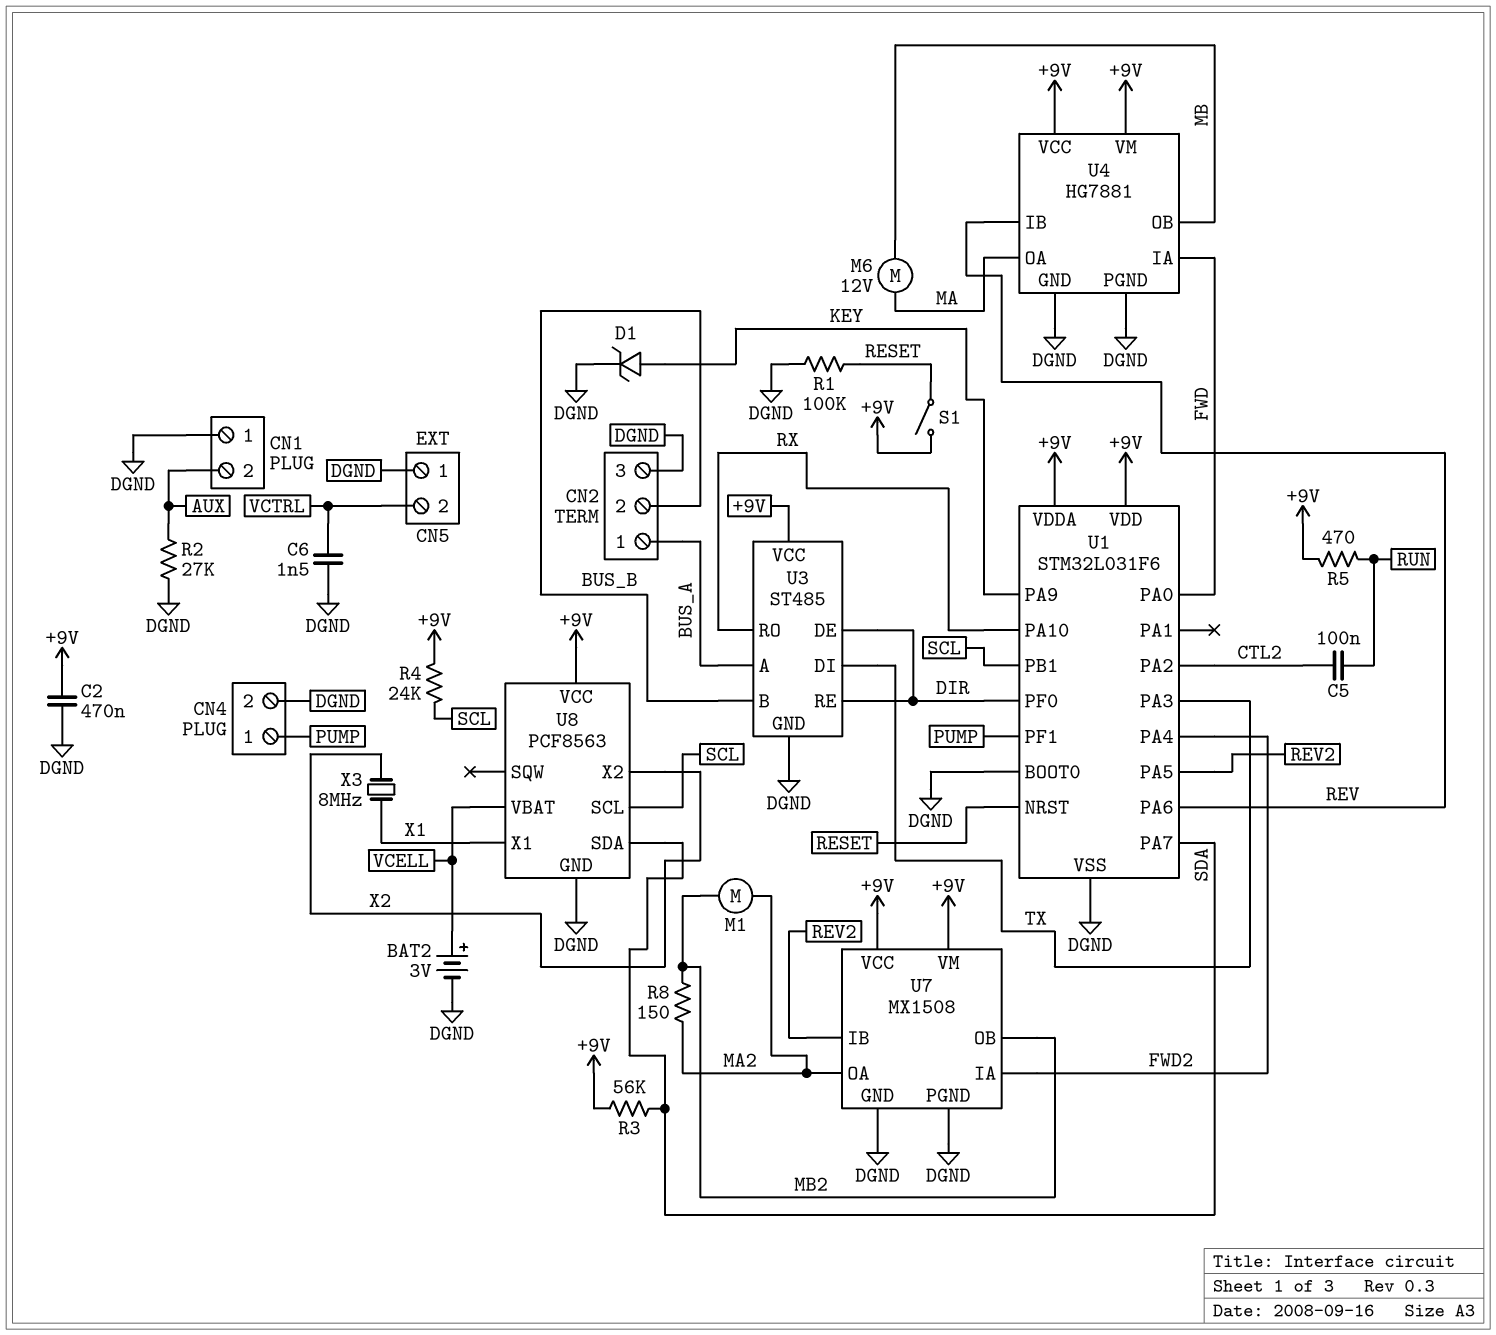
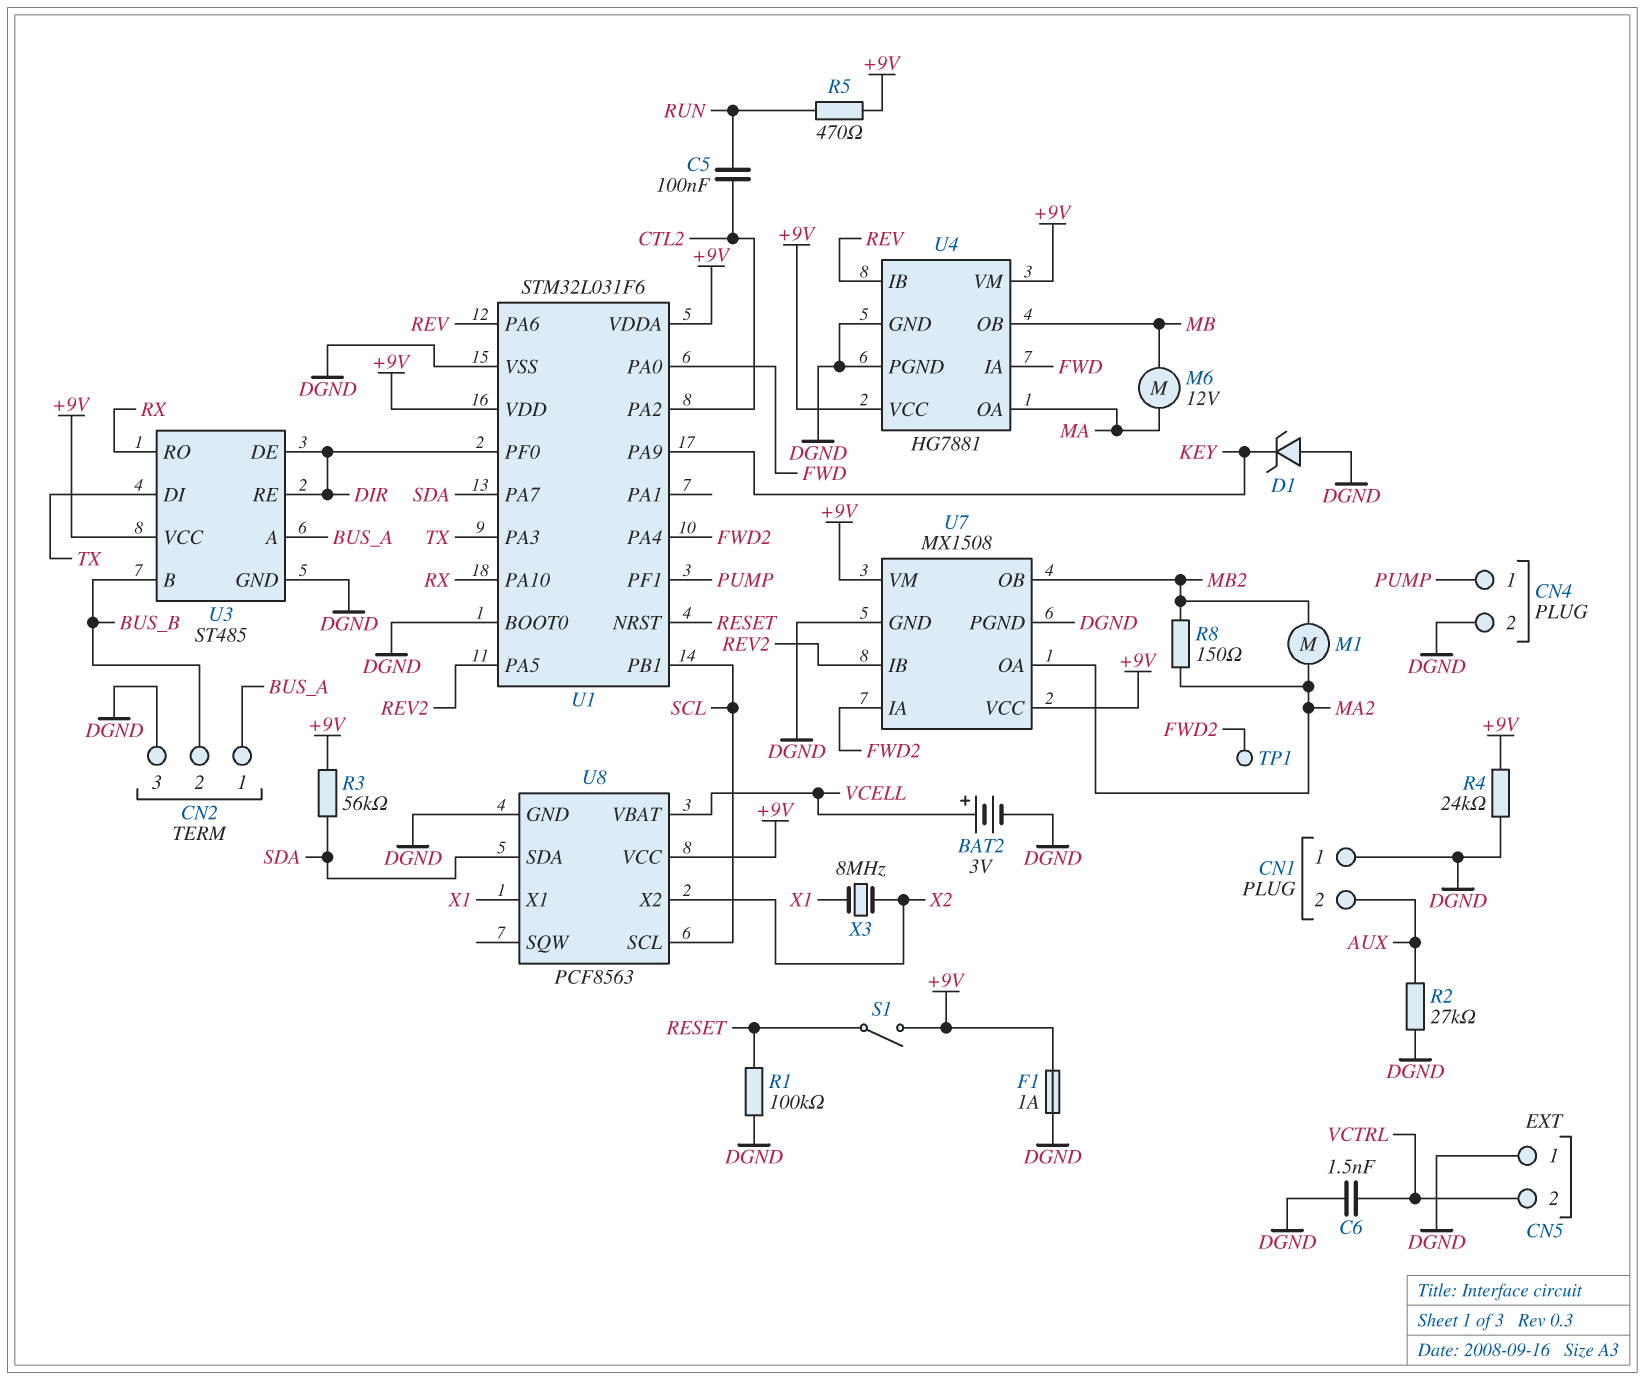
C2: 470nF (+9V, DGND) -> none
D1: zener (A KEY, K DGND) -> zener (A DGND, K KEY)
F1: none -> 1A (+9V, DGND)
R4: 24k (+9V, SCL) -> 24k (+9V, DGND)
TP1: none -> test point (FWD2)

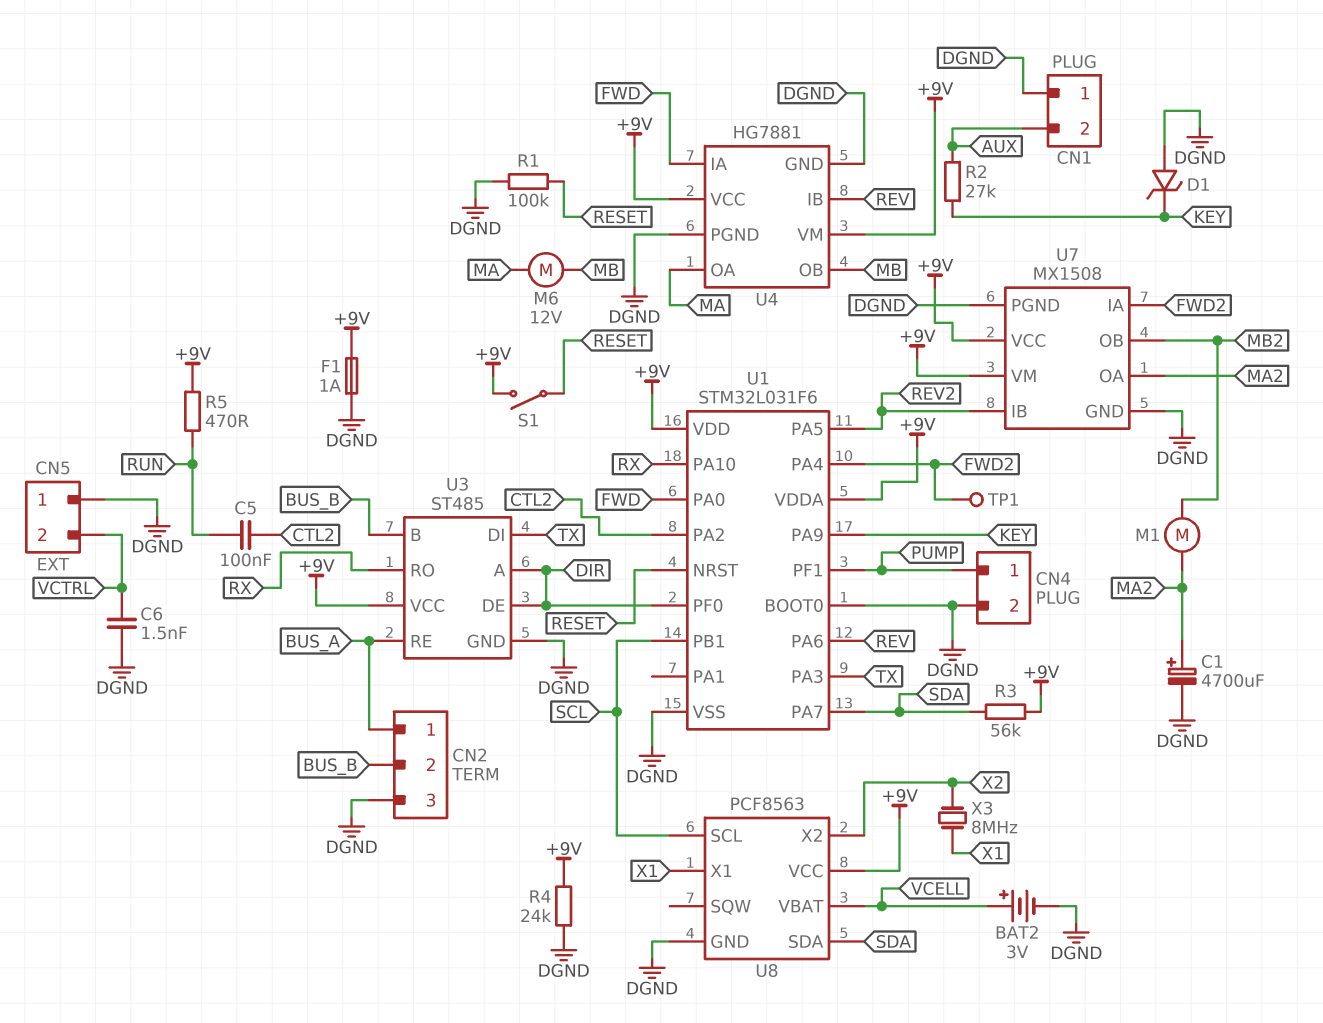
C1: none -> 4700uF (plus MA2, minus DGND)
R2: 27k (AUX, DGND) -> 27k (AUX, KEY)
R8: 150 (MA2, MB2) -> none
U3 pin A: BUS_A -> DIR
U3 pin RE: DIR -> BUS_A

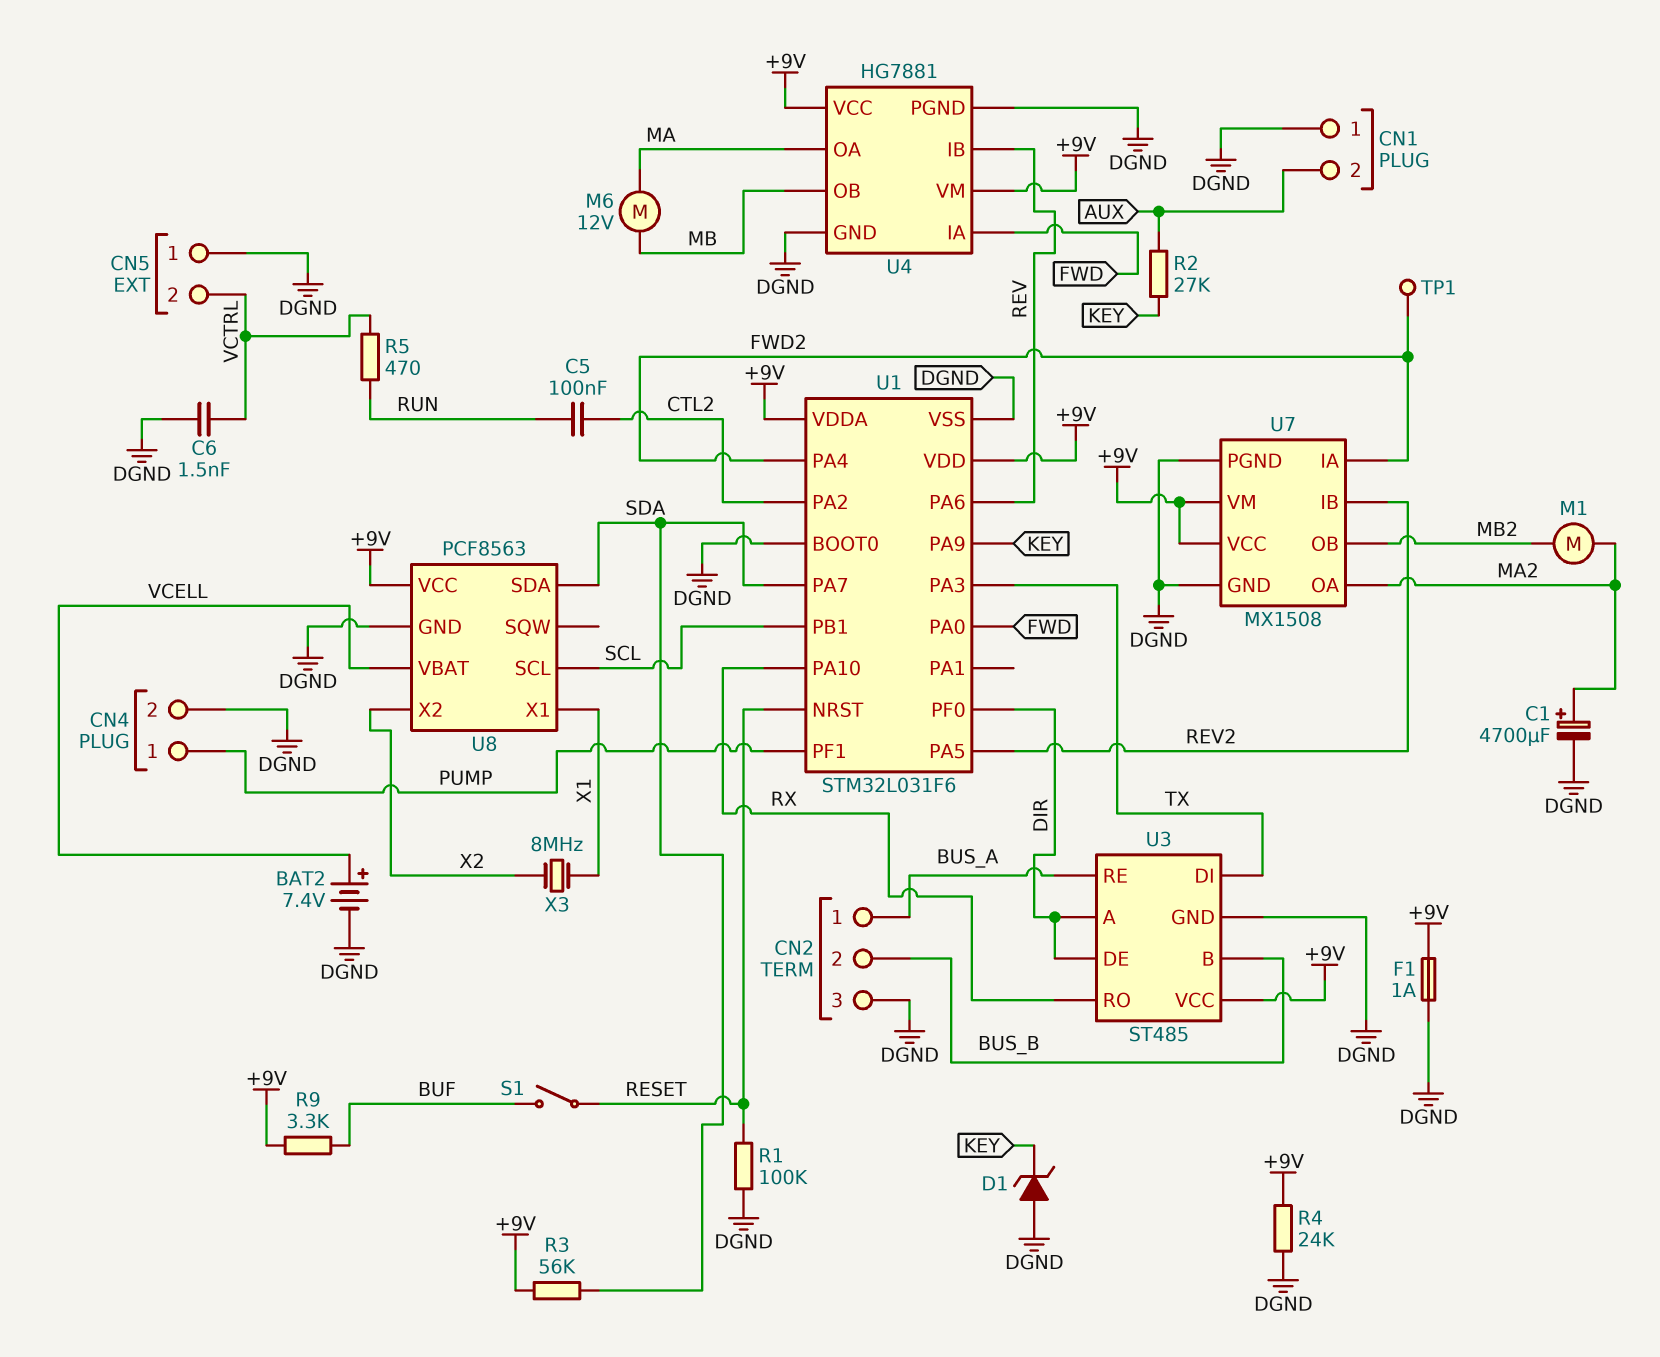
BAT2: 3V (plus VCELL, minus DGND) -> 7.4V (plus VCELL, minus DGND)
R5: 470 (+9V, RUN) -> 470 (RUN, VCTRL)
R9: none -> 3.3k (+9V, BUF)
S1: switch (+9V, RESET) -> switch (BUF, RESET)

